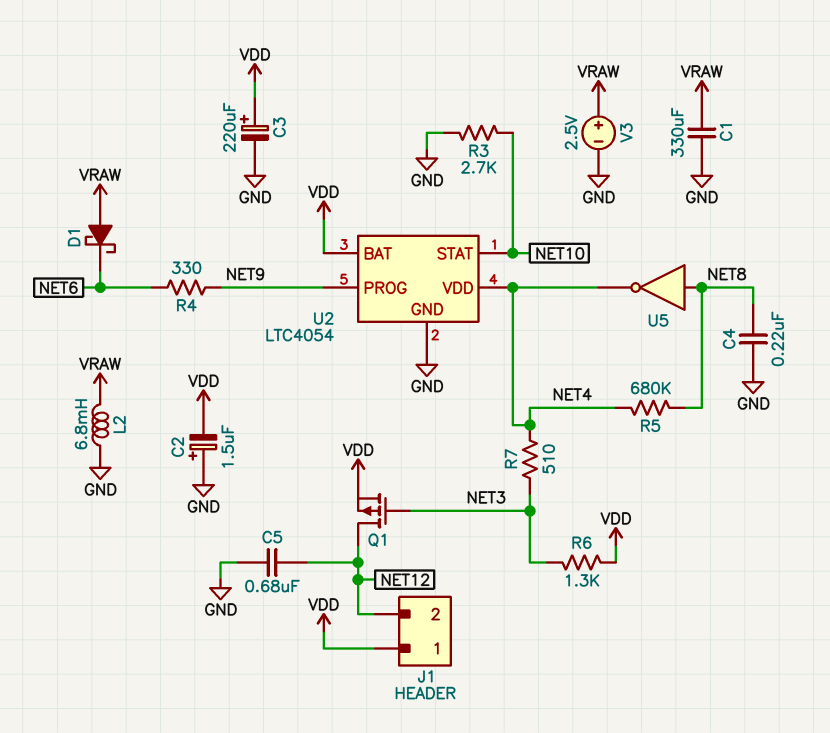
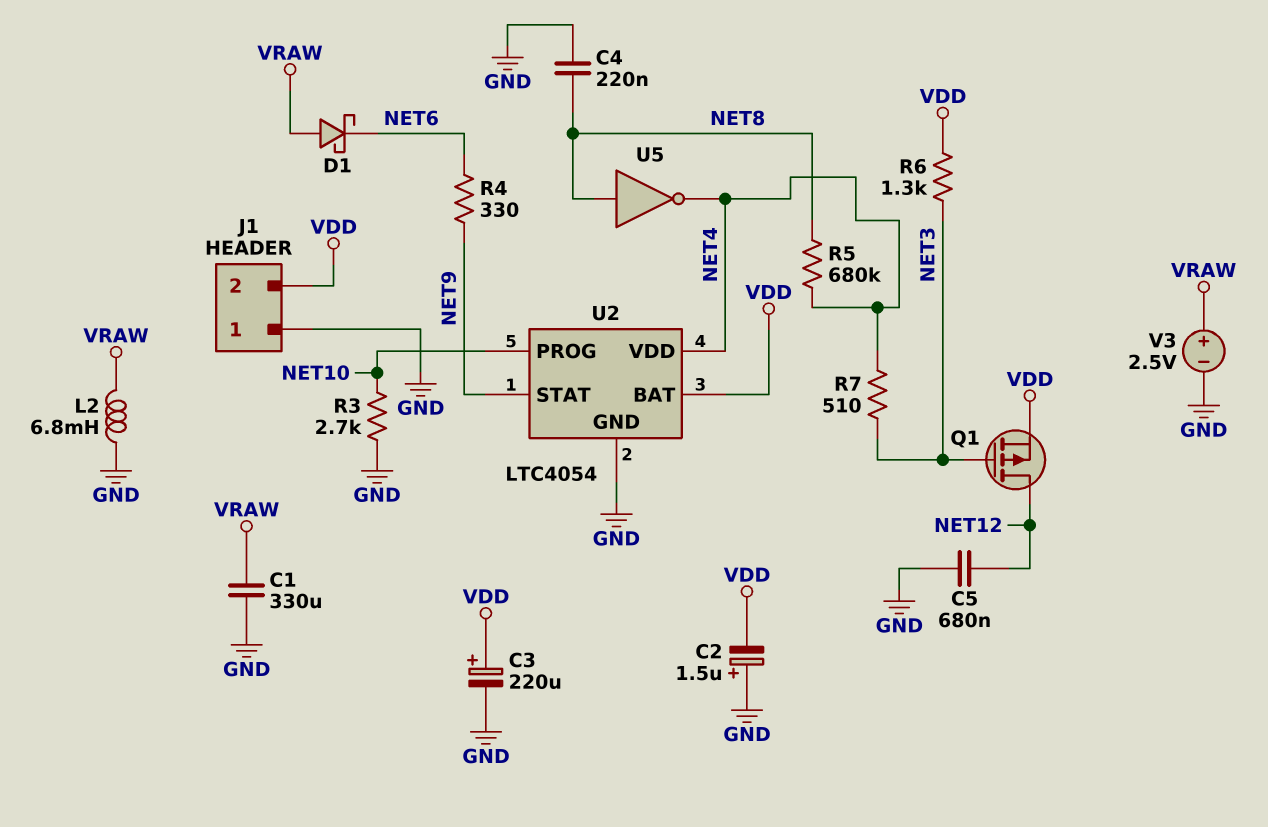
J1 pin 1: VDD -> GND
J1 pin 2: NET12 -> VDD
U2 pin PROG: NET9 -> NET10
U2 pin STAT: NET10 -> NET9

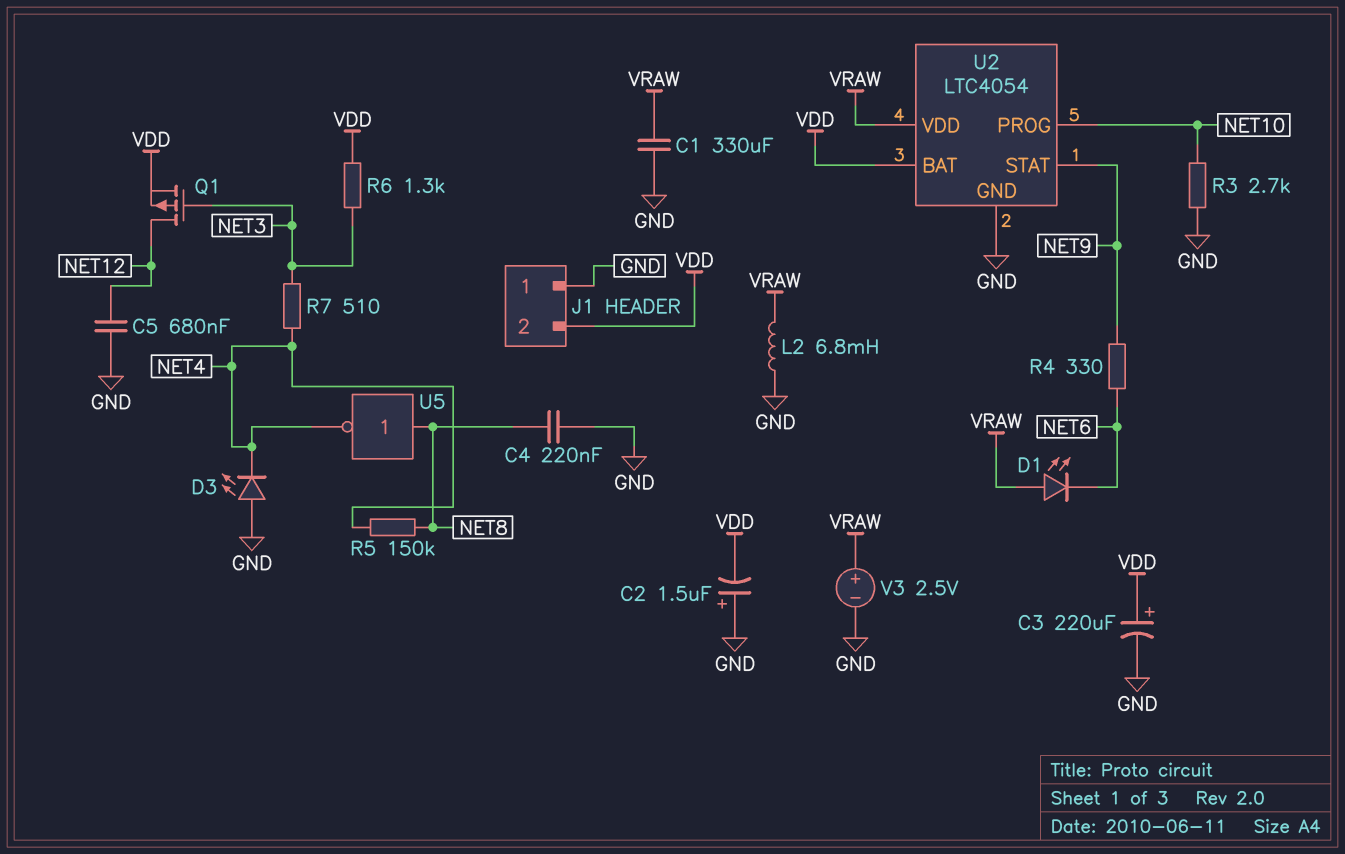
D1: schottky (A VRAW, K NET6) -> LED (A VRAW, K NET6)
D3: none -> LED (A GND, K NET4)
R5: 680k (NET4, NET8) -> 150k (NET4, NET8)
U2 pin VDD: NET4 -> VRAW

